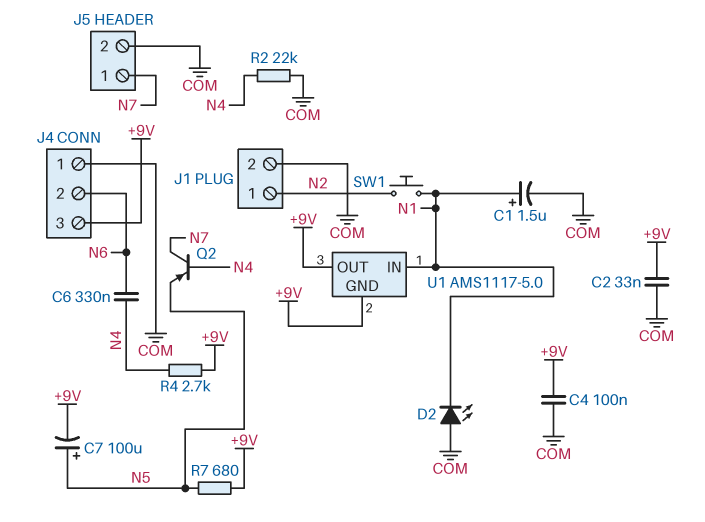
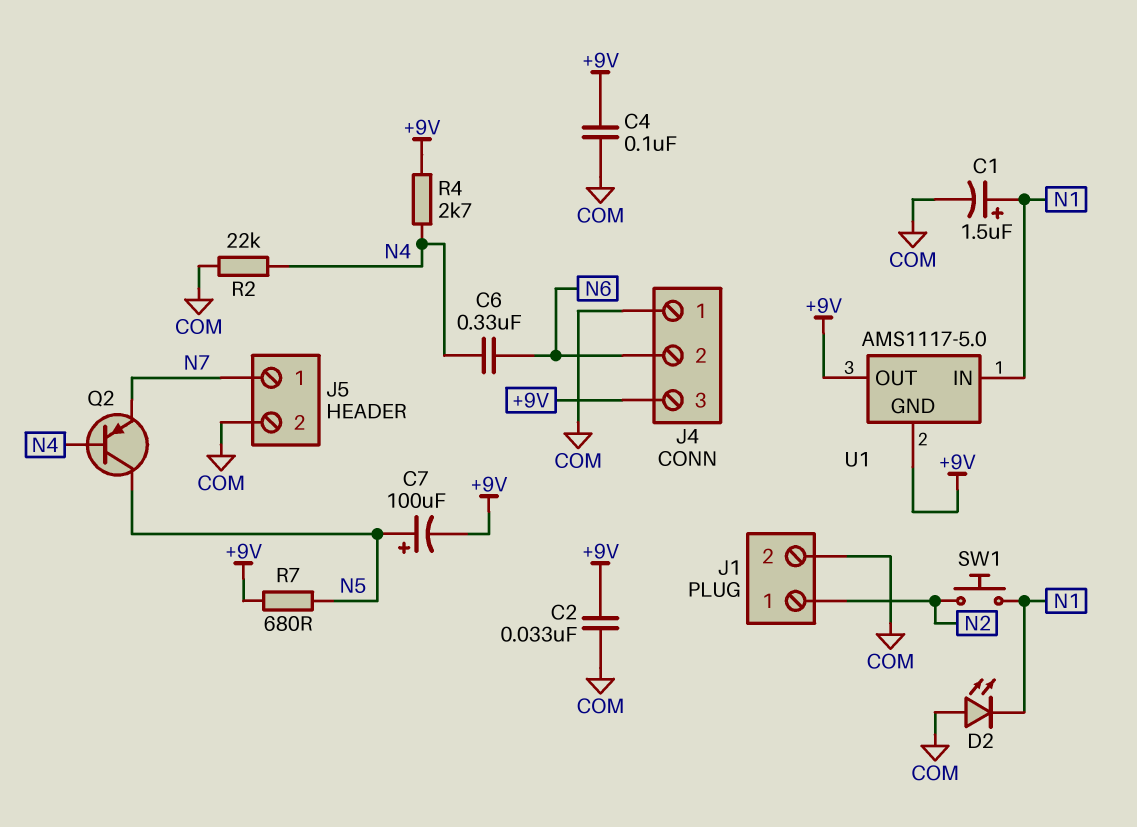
Q2: PNP (B N4, C N7, E N5) -> PNP (B N4, C N5, E N7)

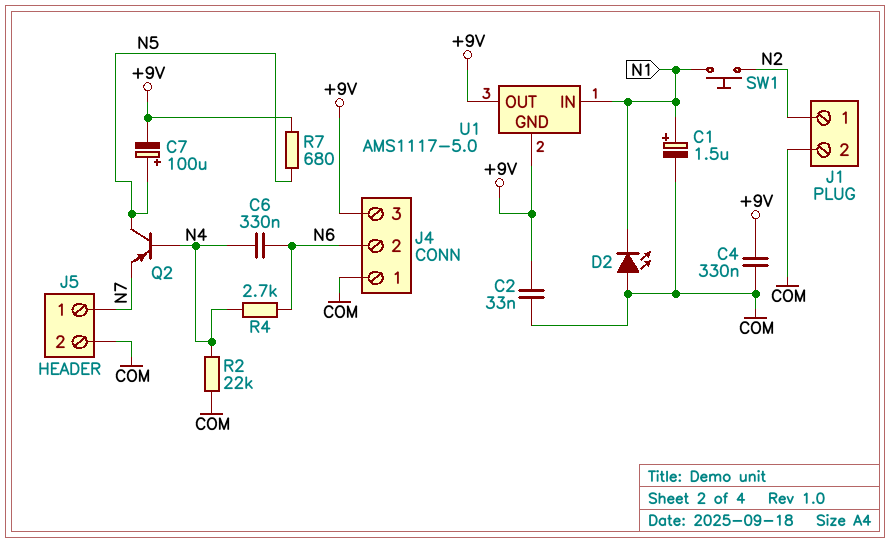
C4: 100nF (+9V, COM) -> 330nF (+9V, COM)
R4: 2.7k (+9V, N4) -> 2.7k (N4, N6)

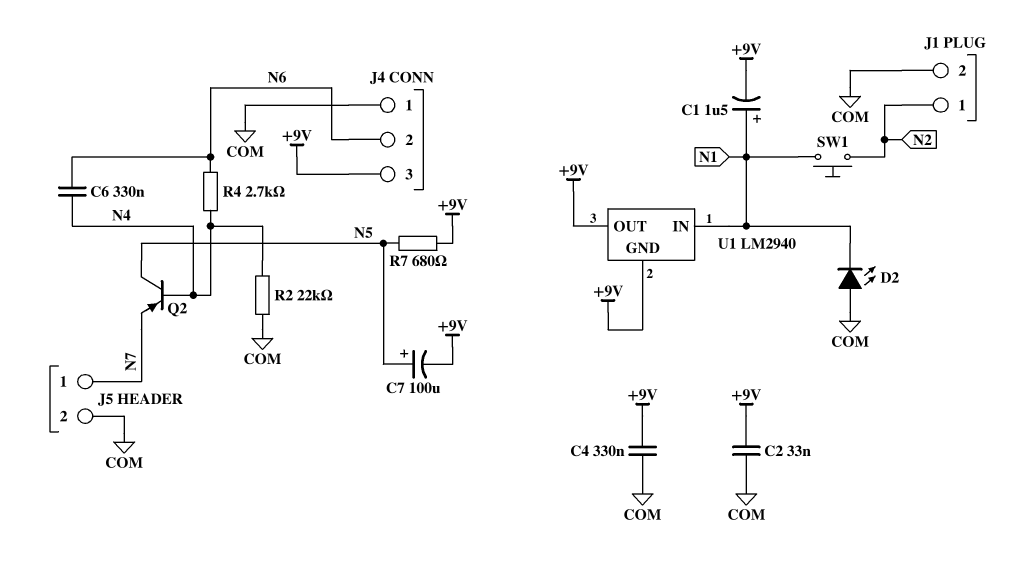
C1: 1.5uF (plus N1, minus COM) -> 1.5uF (plus N1, minus +9V)
U1: AMS1117-5.0 -> LM2940

